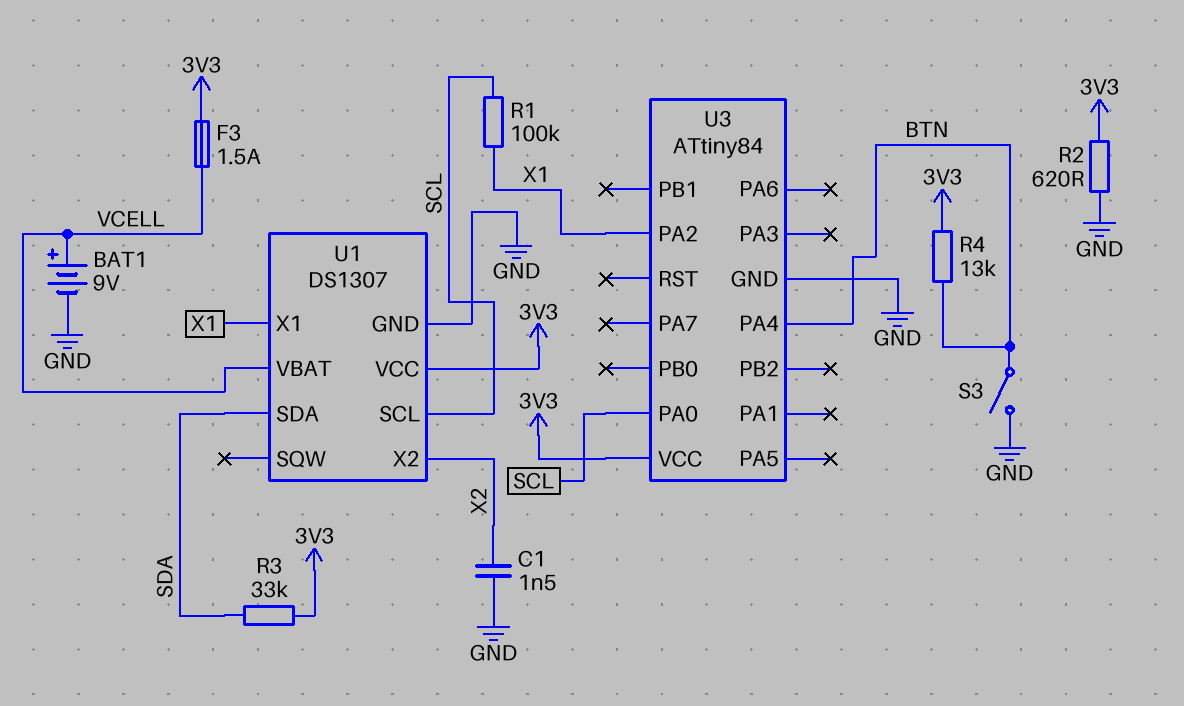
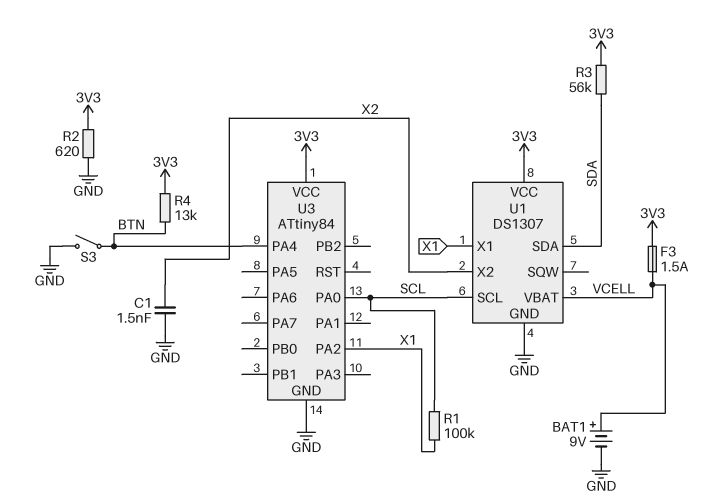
R3: 33k (3V3, SDA) -> 56k (3V3, SDA)

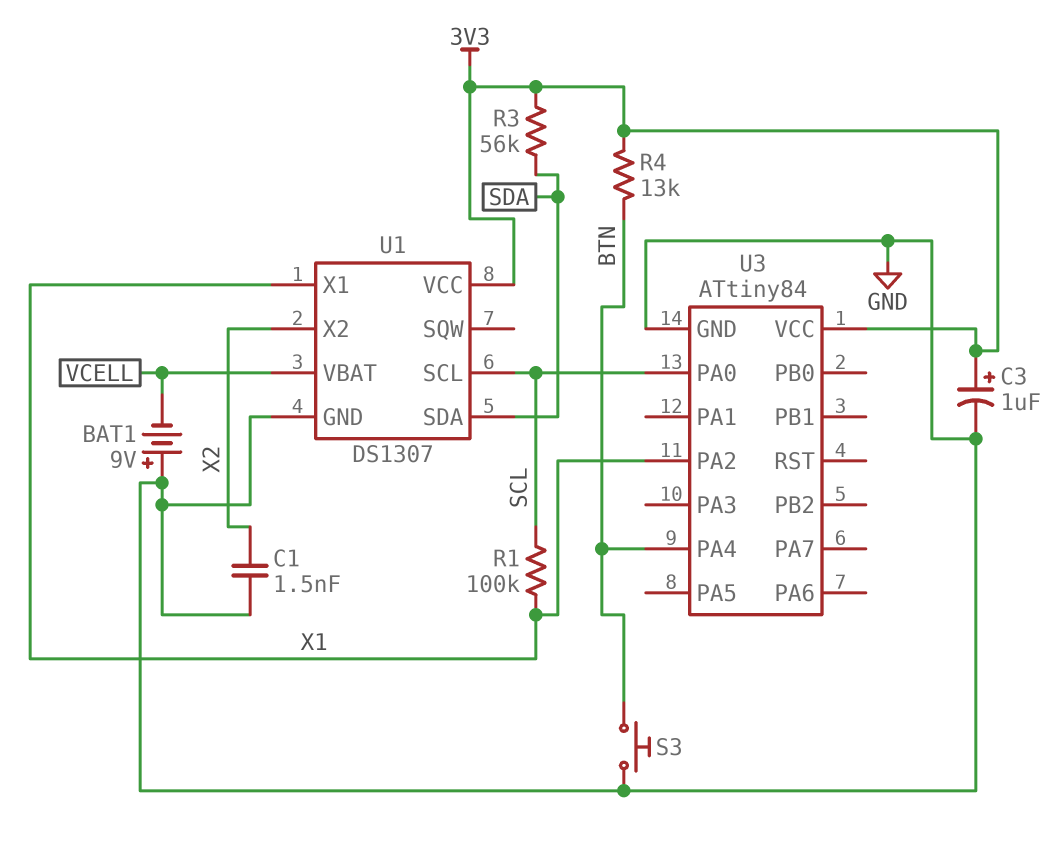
BAT1: 9V (plus VCELL, minus GND) -> 9V (plus GND, minus VCELL)
C3: none -> 1uF (plus 3V3, minus GND)
F3: 1.5A (3V3, VCELL) -> none
R2: 620 (3V3, GND) -> none
S3: switch (BTN, GND) -> button (BTN, GND)

